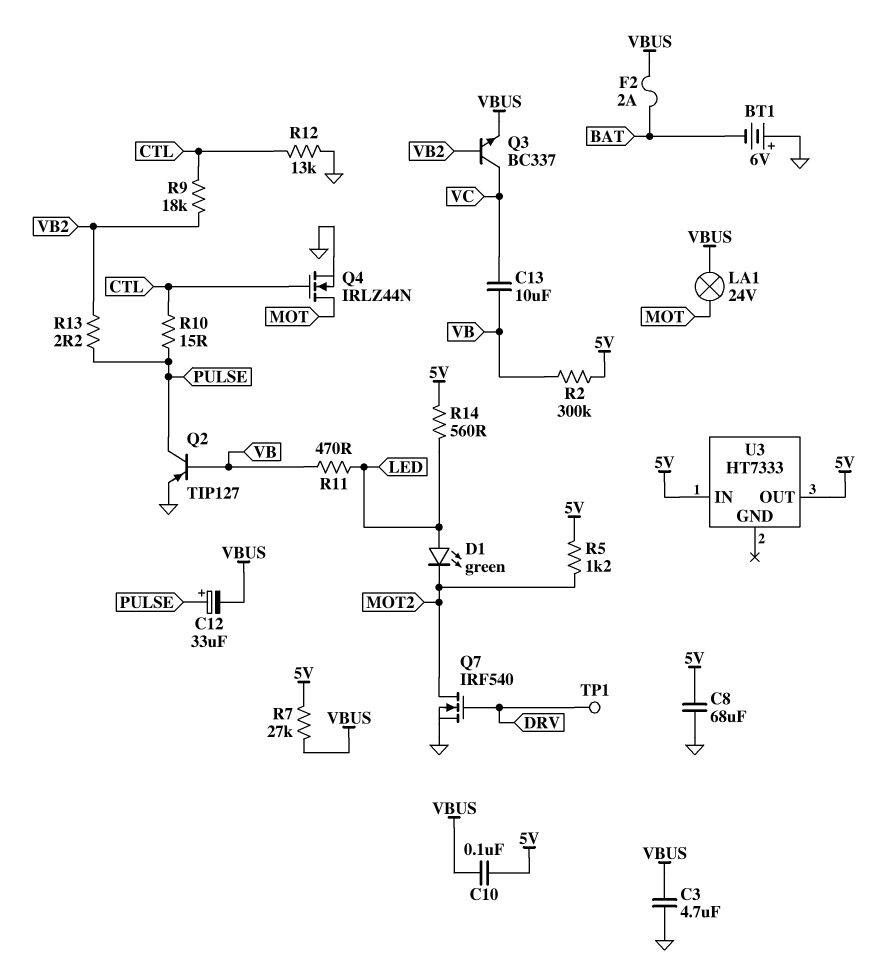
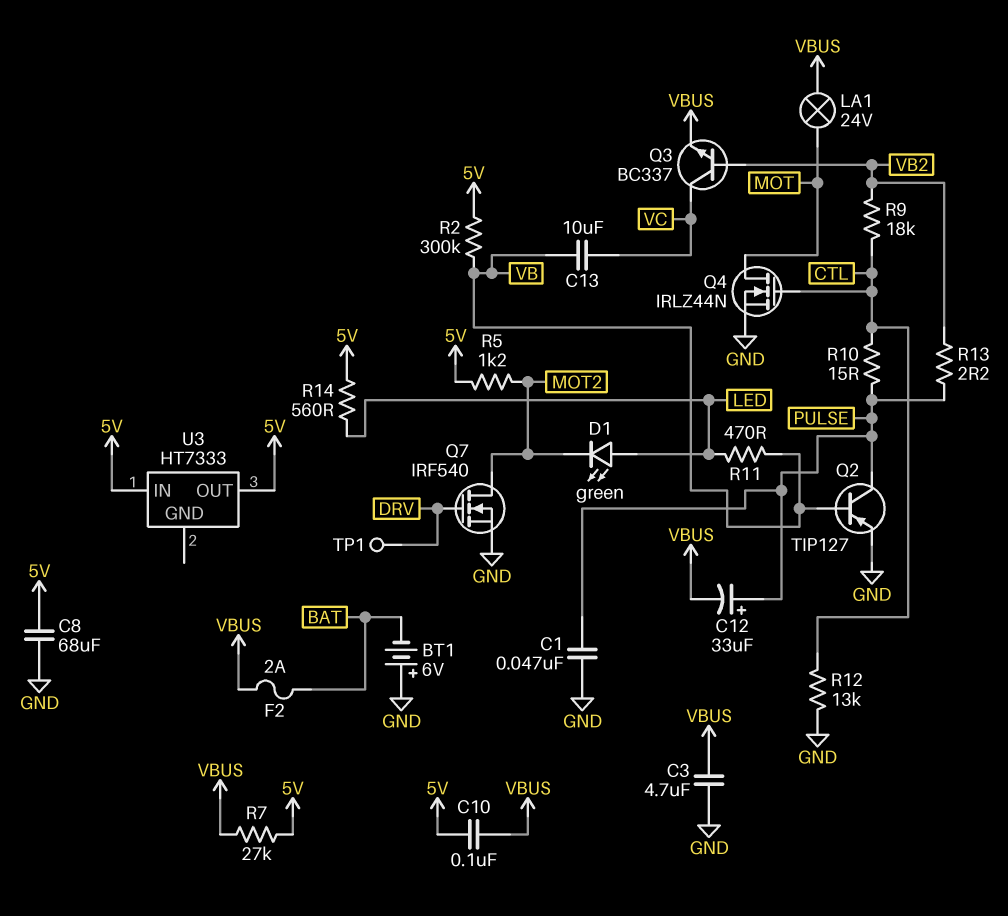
C1: none -> 47nF (GND, PULSE)

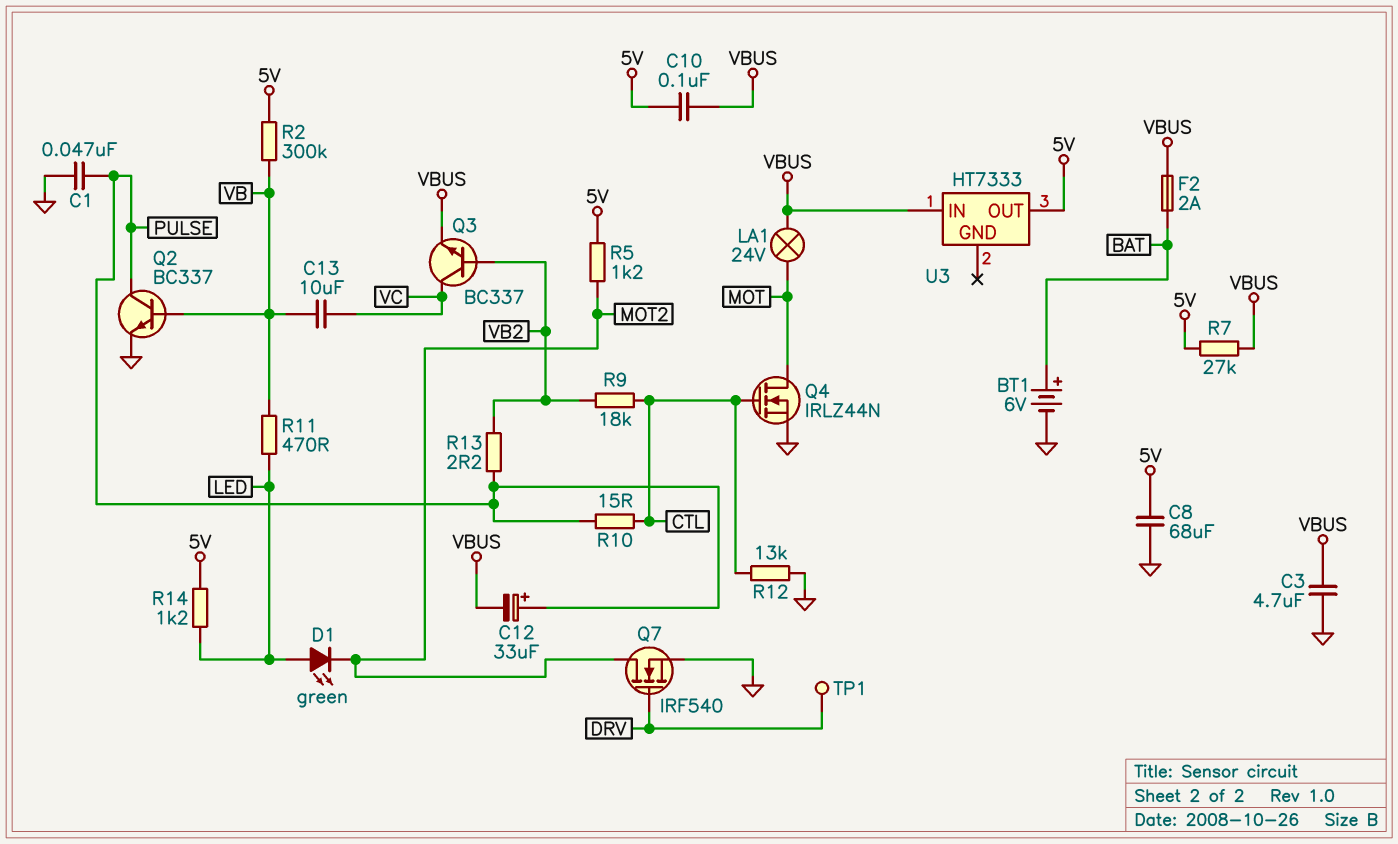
BT1: 6V (plus GND, minus BAT) -> 6V (plus BAT, minus GND)
Q2: PNP TIP127 (B VB, C PULSE, E GND) -> NPN BC337 (B VB, C PULSE, E GND)
R14: 560 (5V, LED) -> 1.2k (5V, LED)
U3 pin IN: 5V -> VBUS

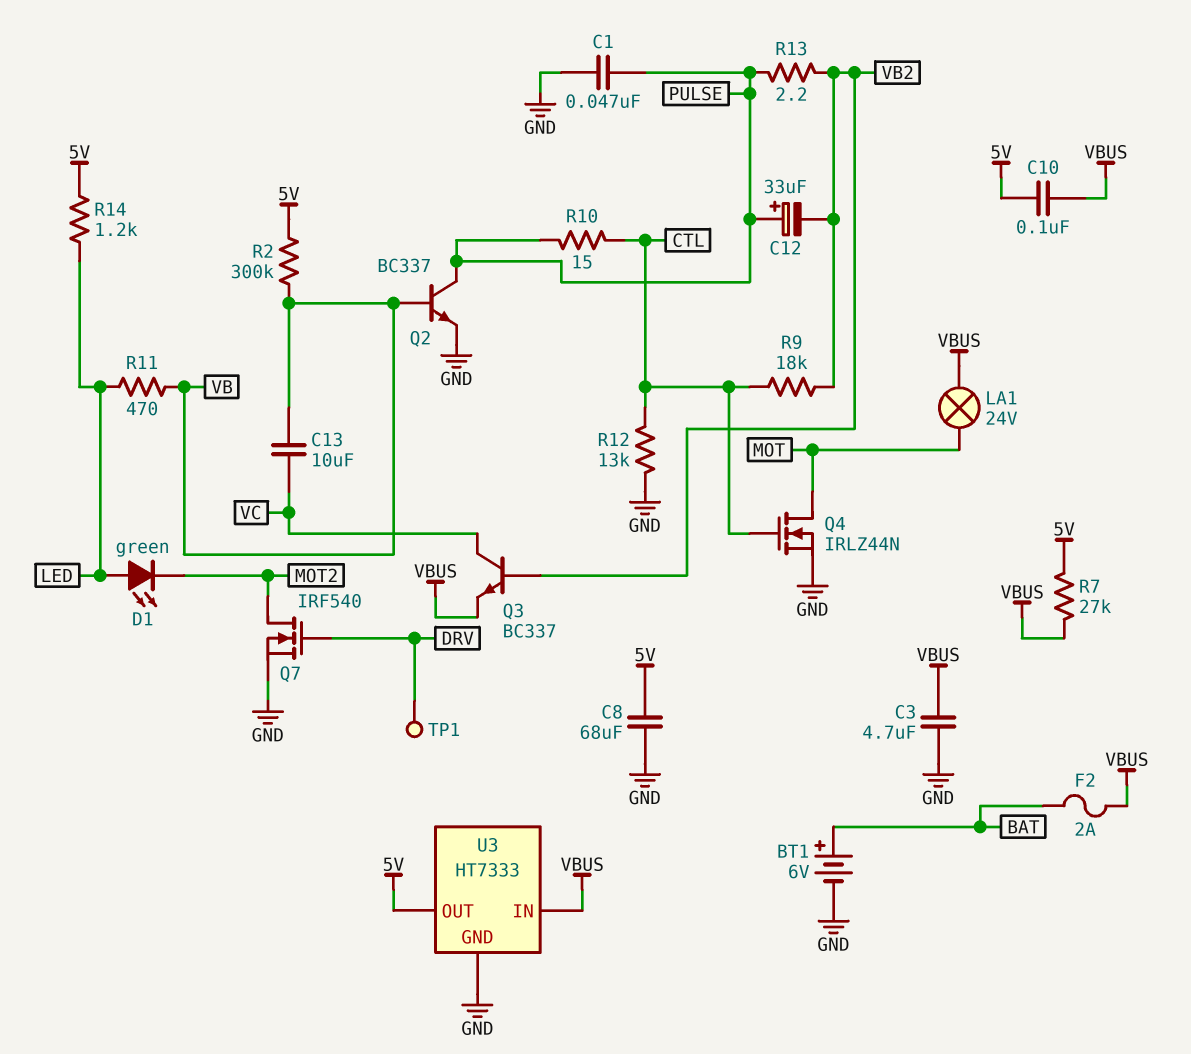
C12: 33uF (plus PULSE, minus VBUS) -> 33uF (plus PULSE, minus VB2)
R5: 1.2k (5V, MOT2) -> none
U3 pin GND: none -> GND

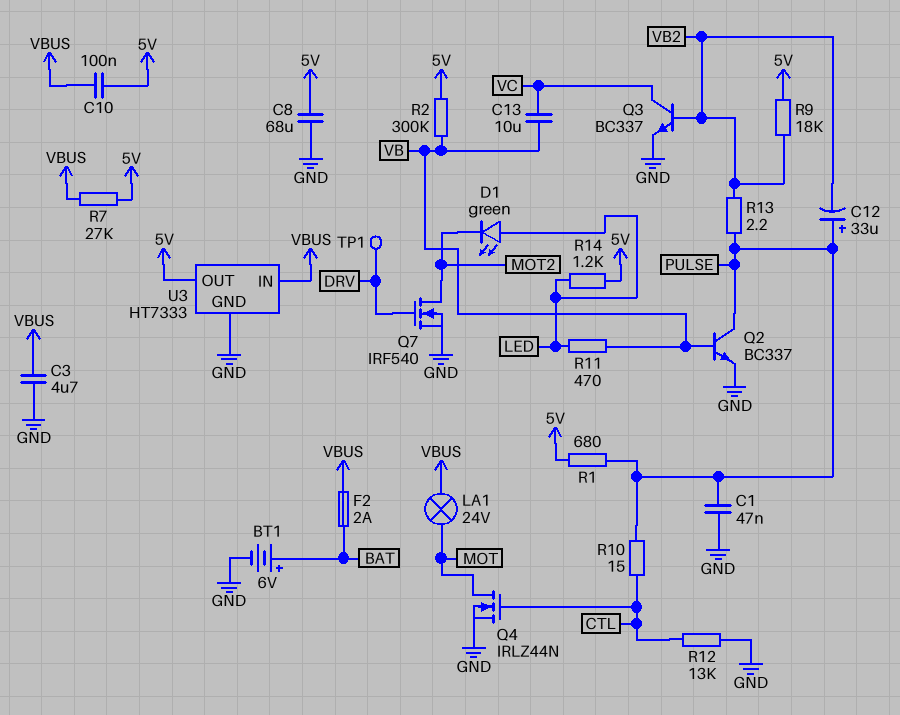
Q3: NPN BC337 (B VB2, C VC, E VBUS) -> NPN BC337 (B VB2, C VC, E GND)
R1: none -> 680 (5V, PULSE)
R9: 18k (CTL, VB2) -> 18k (5V, VB2)

